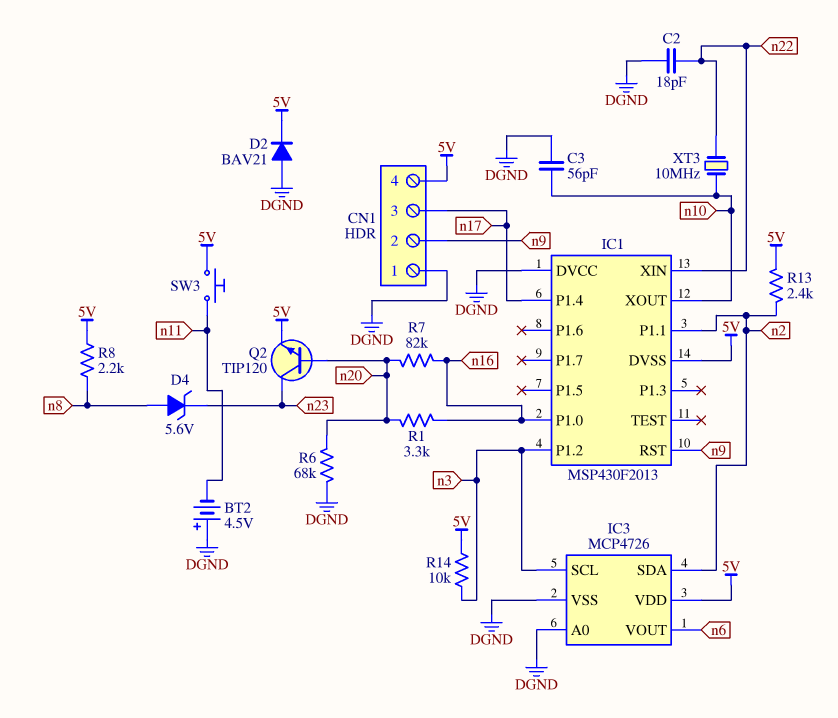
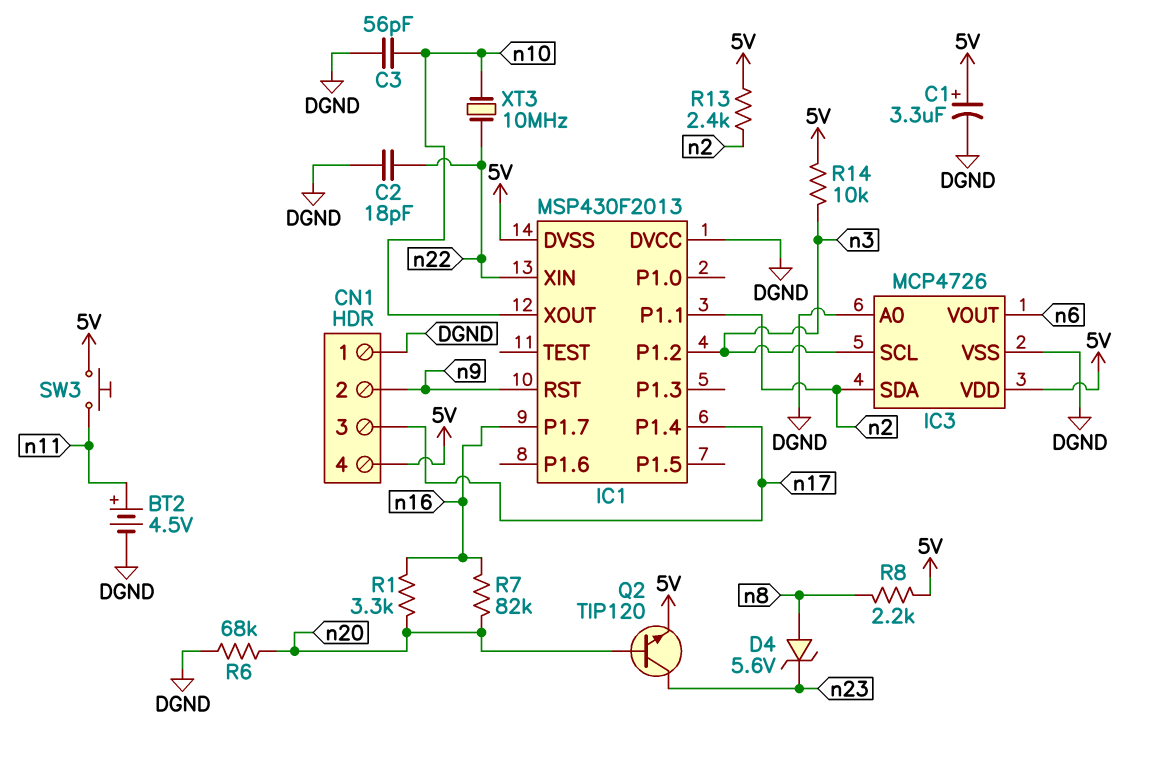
BT2: 4.5V (plus DGND, minus n11) -> 4.5V (plus n11, minus DGND)
C1: none -> 3.3uF (plus 5V, minus DGND)
D2: diode BAV21 (A DGND, K 5V) -> none
IC1 pin P1.0: n16 -> none
IC1 pin P1.7: none -> n16

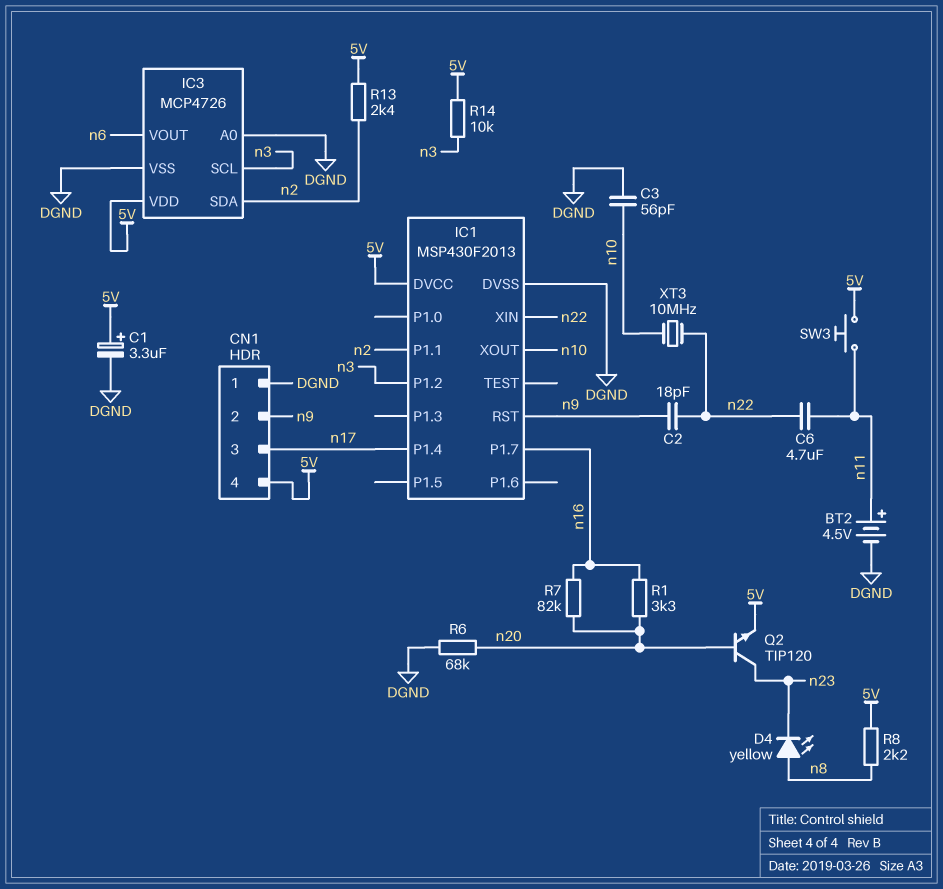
C2: 18pF (DGND, n22) -> 18pF (n9, n22)
C6: none -> 4.7uF (n11, n22)
D4: zener 5.6V (A n8, K n23) -> LED yellow (A n8, K n23)
IC1 pin DVCC: DGND -> 5V
IC1 pin DVSS: 5V -> DGND

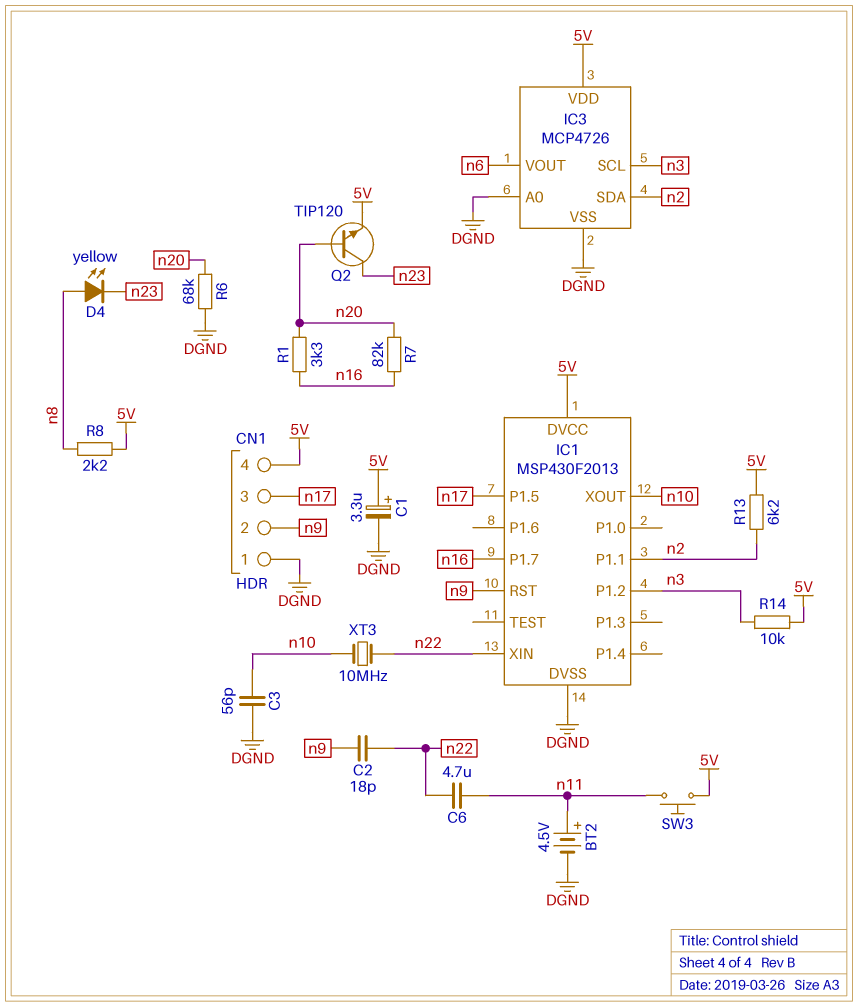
IC1 pin P1.4: n17 -> none
IC1 pin P1.5: none -> n17
R13: 2.4k (5V, n2) -> 6.2k (5V, n2)

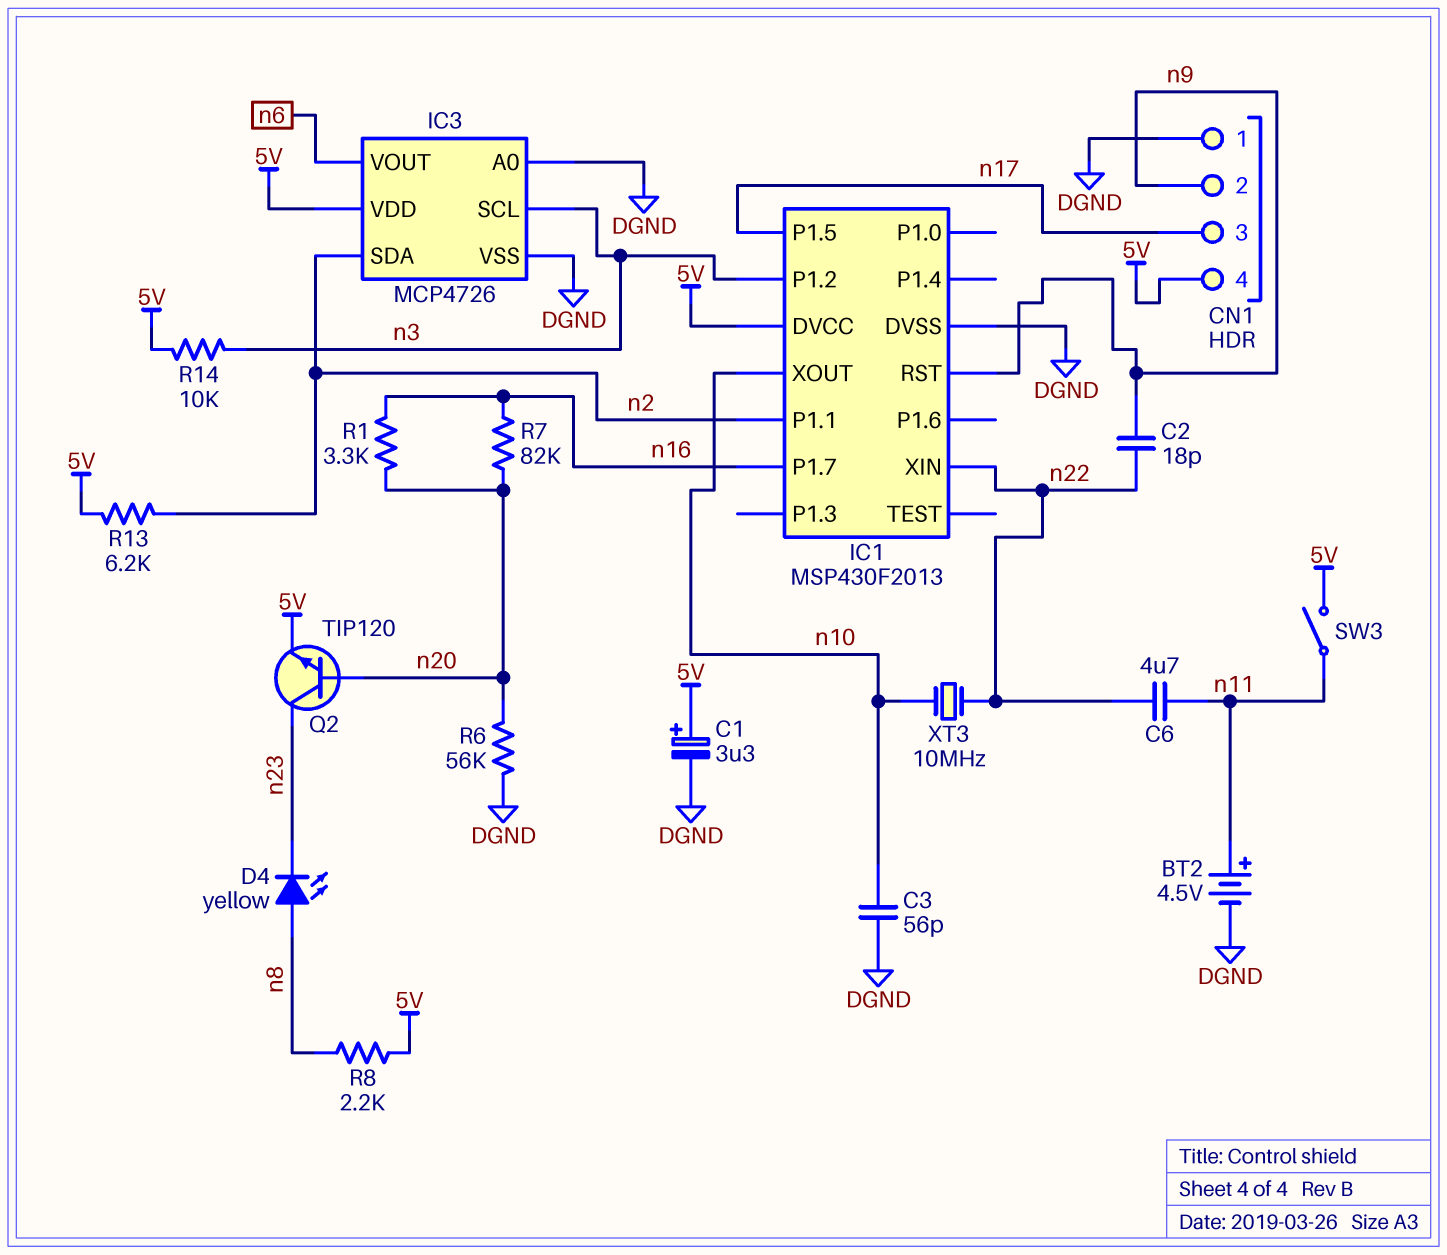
R6: 68k (DGND, n20) -> 56k (DGND, n20)
SW3: button (5V, n11) -> switch (5V, n11)

